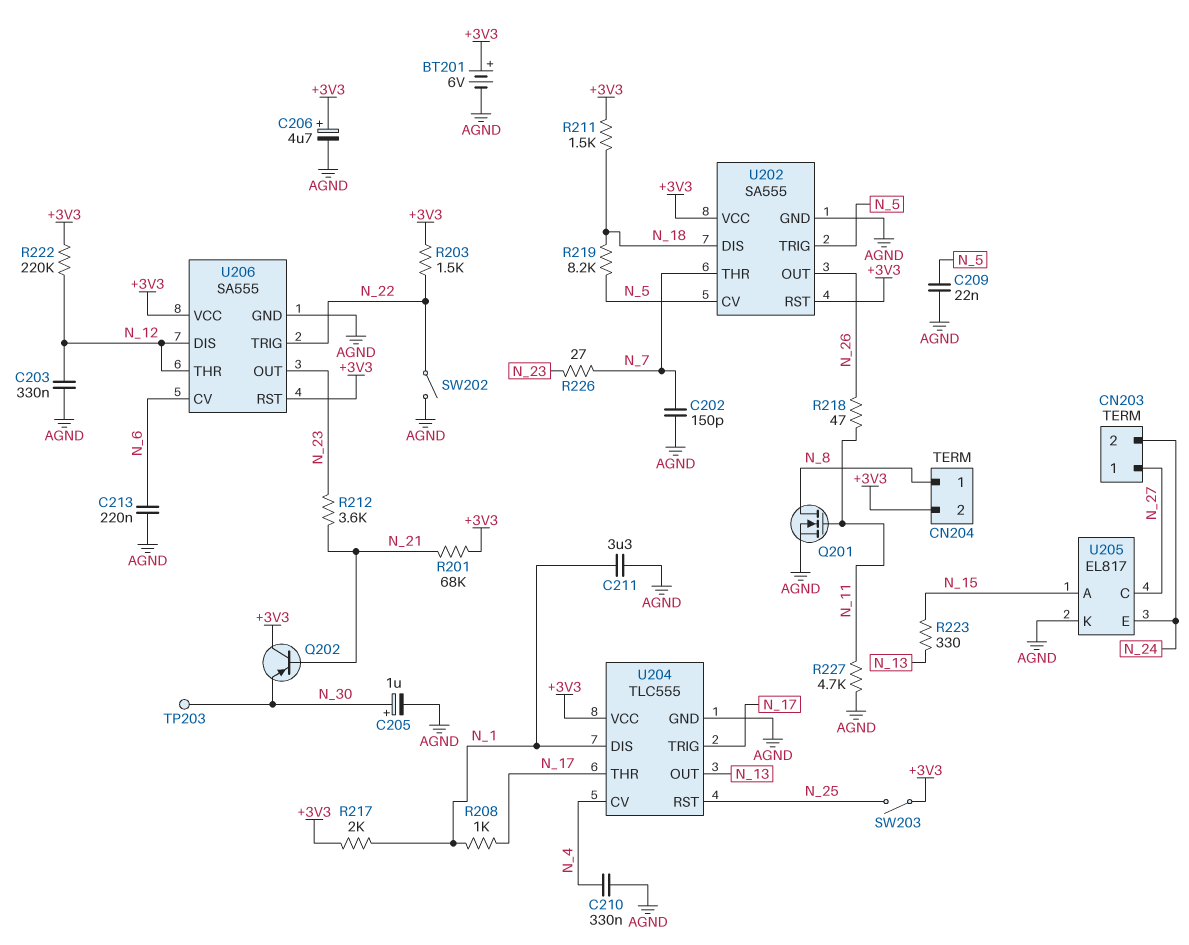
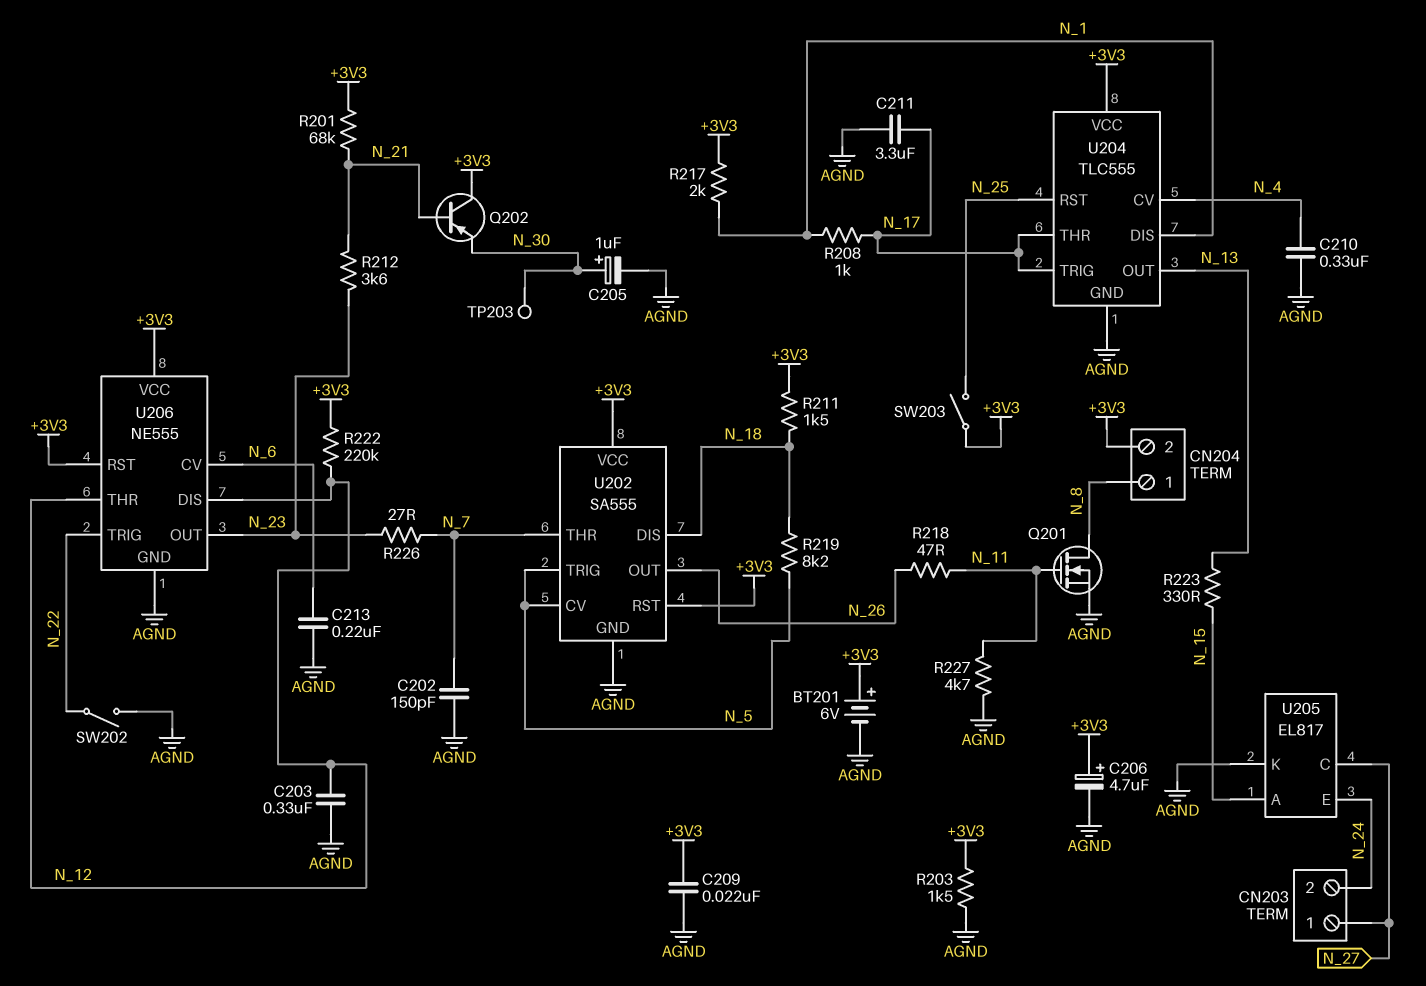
C209: 22nF (AGND, N_5) -> 22nF (+3V3, AGND)
C211: 3.3uF (AGND, N_1) -> 3.3uF (AGND, N_17)
R203: 1.5k (+3V3, N_22) -> 1.5k (+3V3, AGND)
U206: SA555 -> NE555

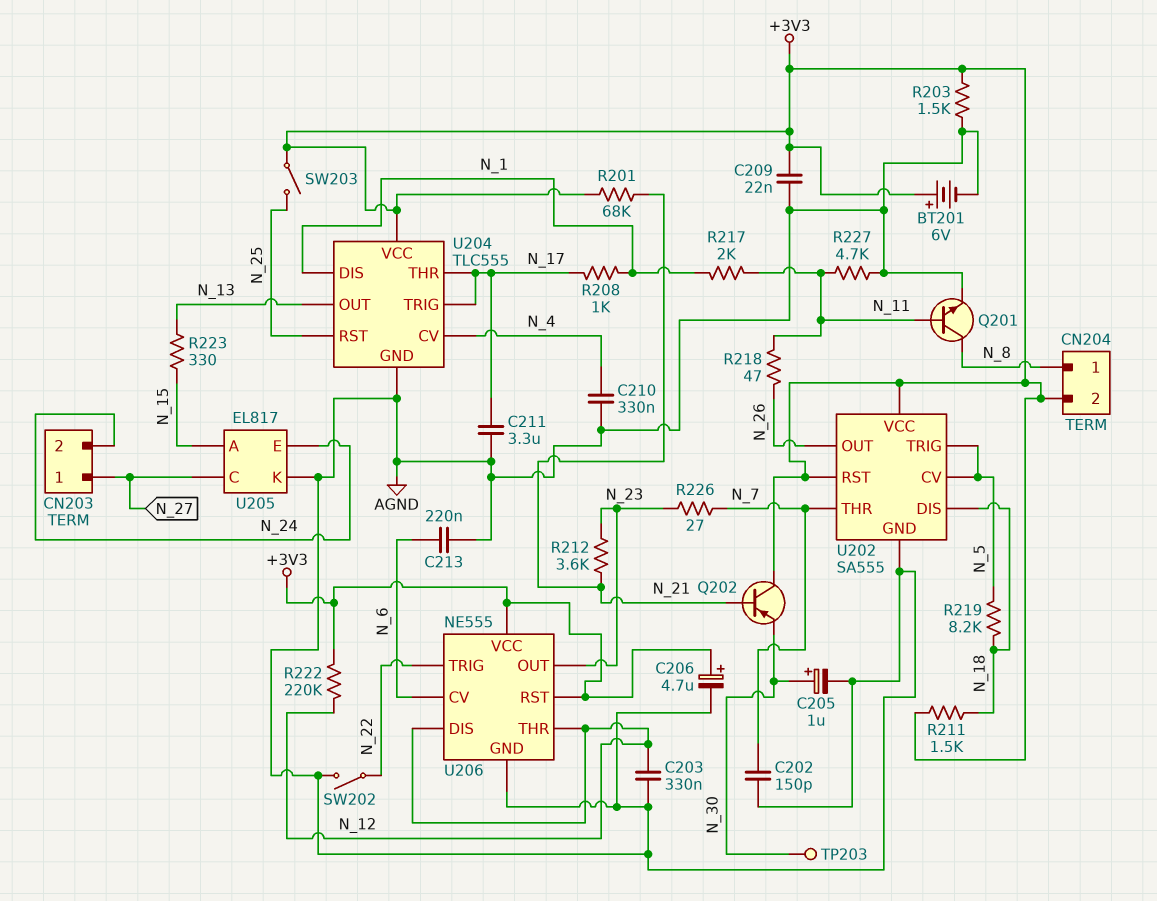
Q201: NMOS (G N_11, D N_8, S AGND) -> NPN (B N_11, C N_8, E AGND)
R217: 2k (+3V3, N_1) -> 2k (N_1, N_11)

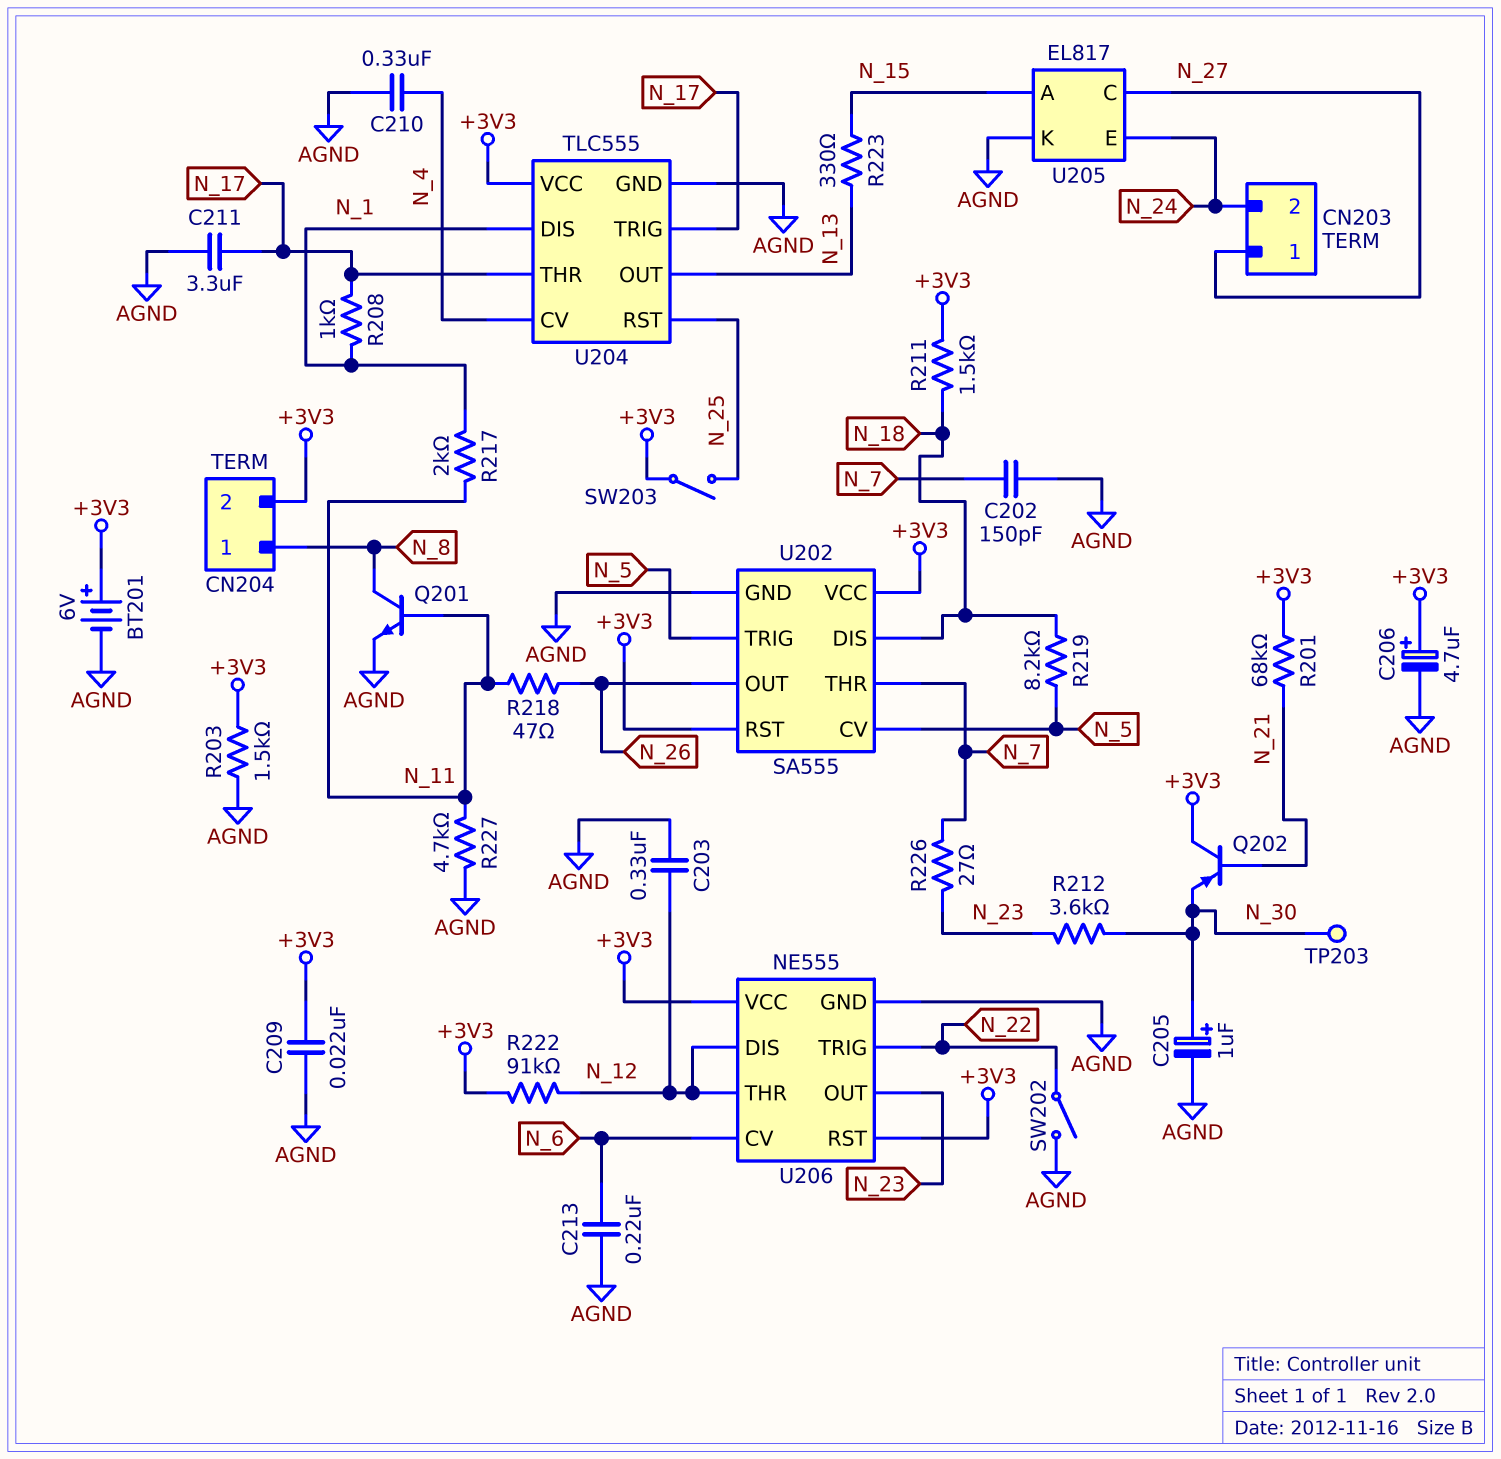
R212: 3.6k (N_21, N_23) -> 3.6k (N_23, N_30)
R222: 220k (+3V3, N_12) -> 91k (+3V3, N_12)

